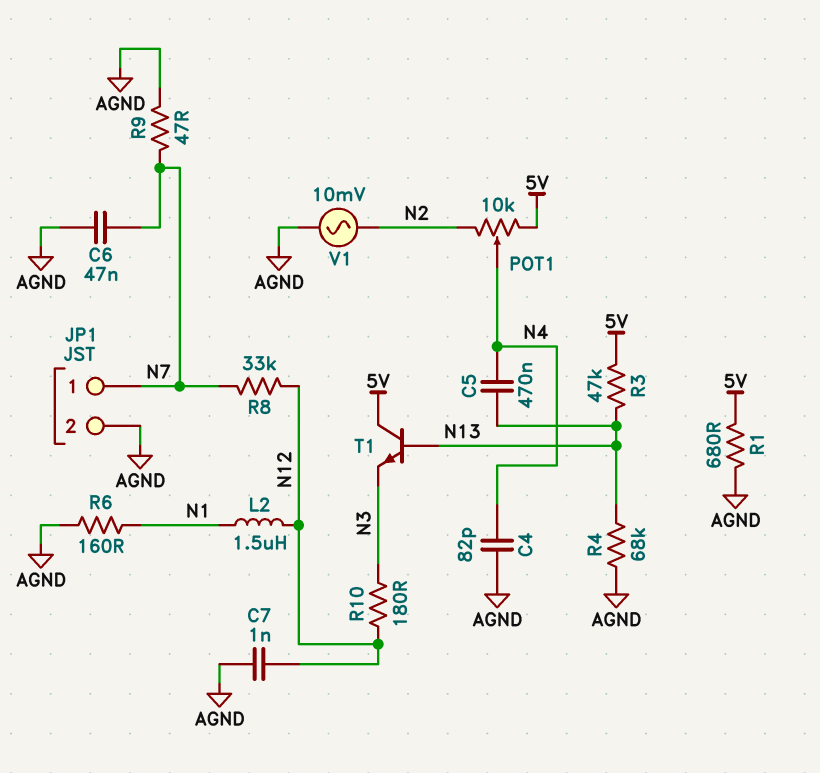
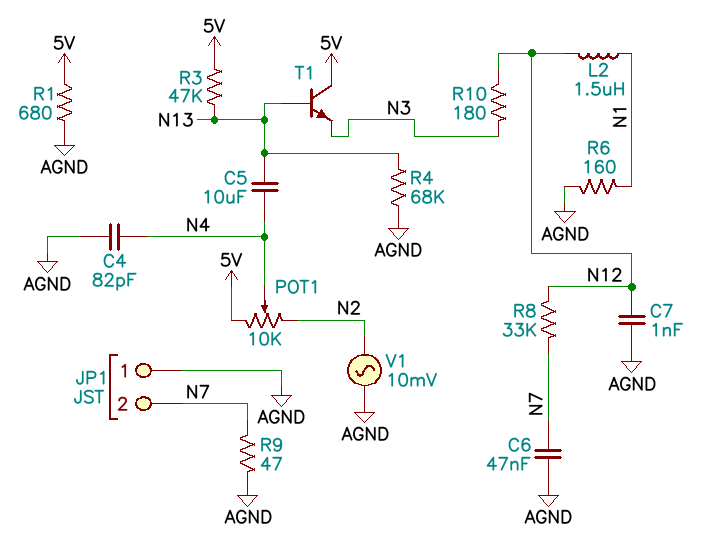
C5: 470nF (N4, N13) -> 10uF (N4, N13)
JP1 pin 1: N7 -> AGND
JP1 pin 2: AGND -> N7

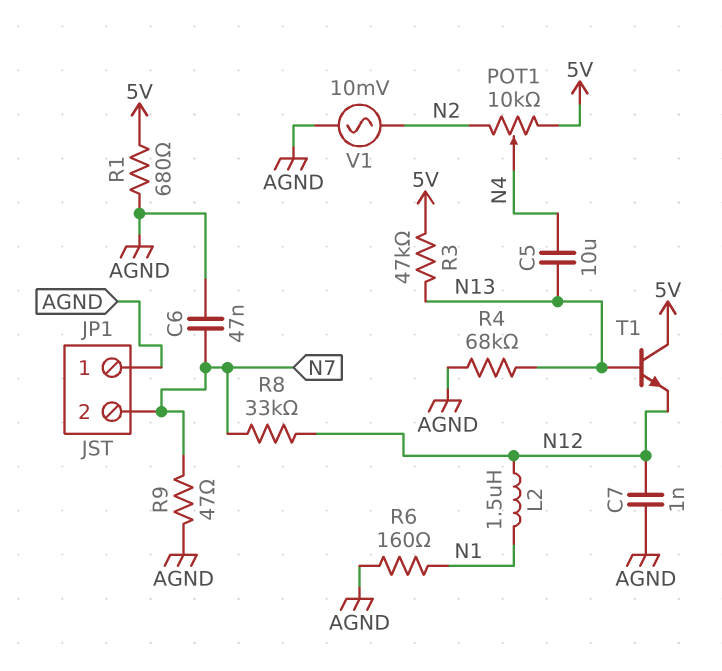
C4: 82pF (AGND, N4) -> none
R10: 180 (N3, N12) -> none
T1: NPN (B N13, C 5V, E N3) -> NPN (B N13, C 5V, E N12)

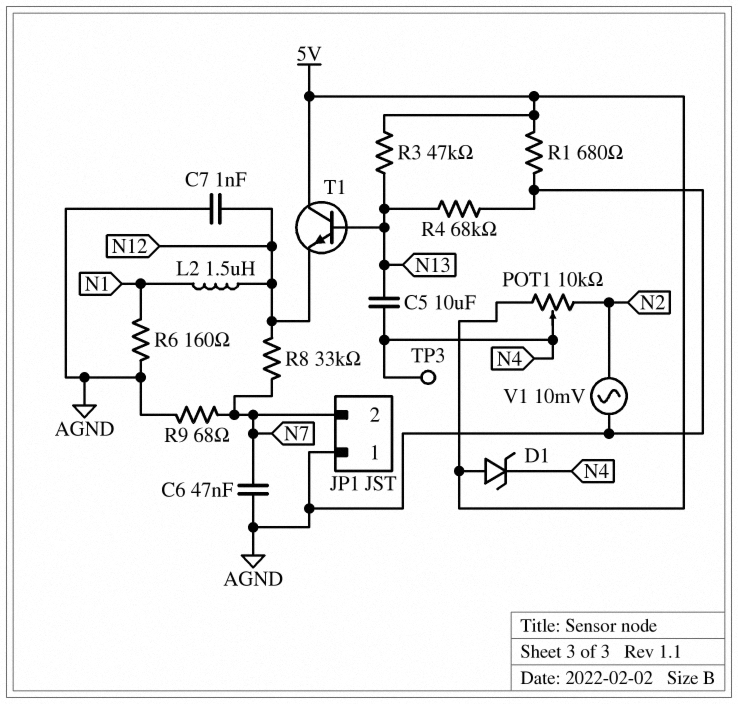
D1: none -> zener (A 5V, K N4)
R9: 47 (AGND, N7) -> 68 (AGND, N7)
TP3: none -> test point (N4)

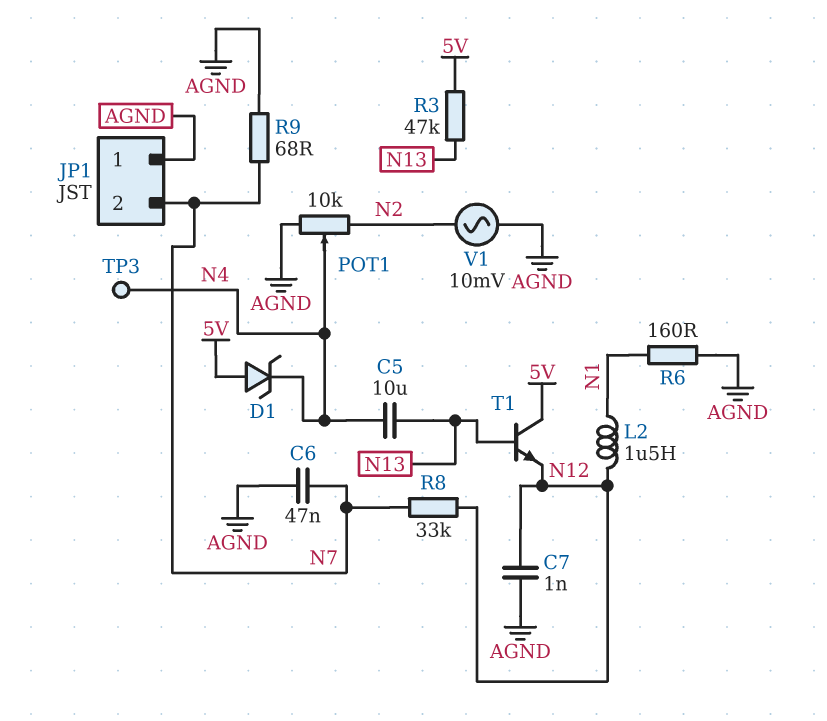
POT1: 10k (5V, N2, wiper N4) -> 10k (AGND, N2, wiper N4)
R1: 680 (5V, AGND) -> none
R4: 68k (AGND, N13) -> none

